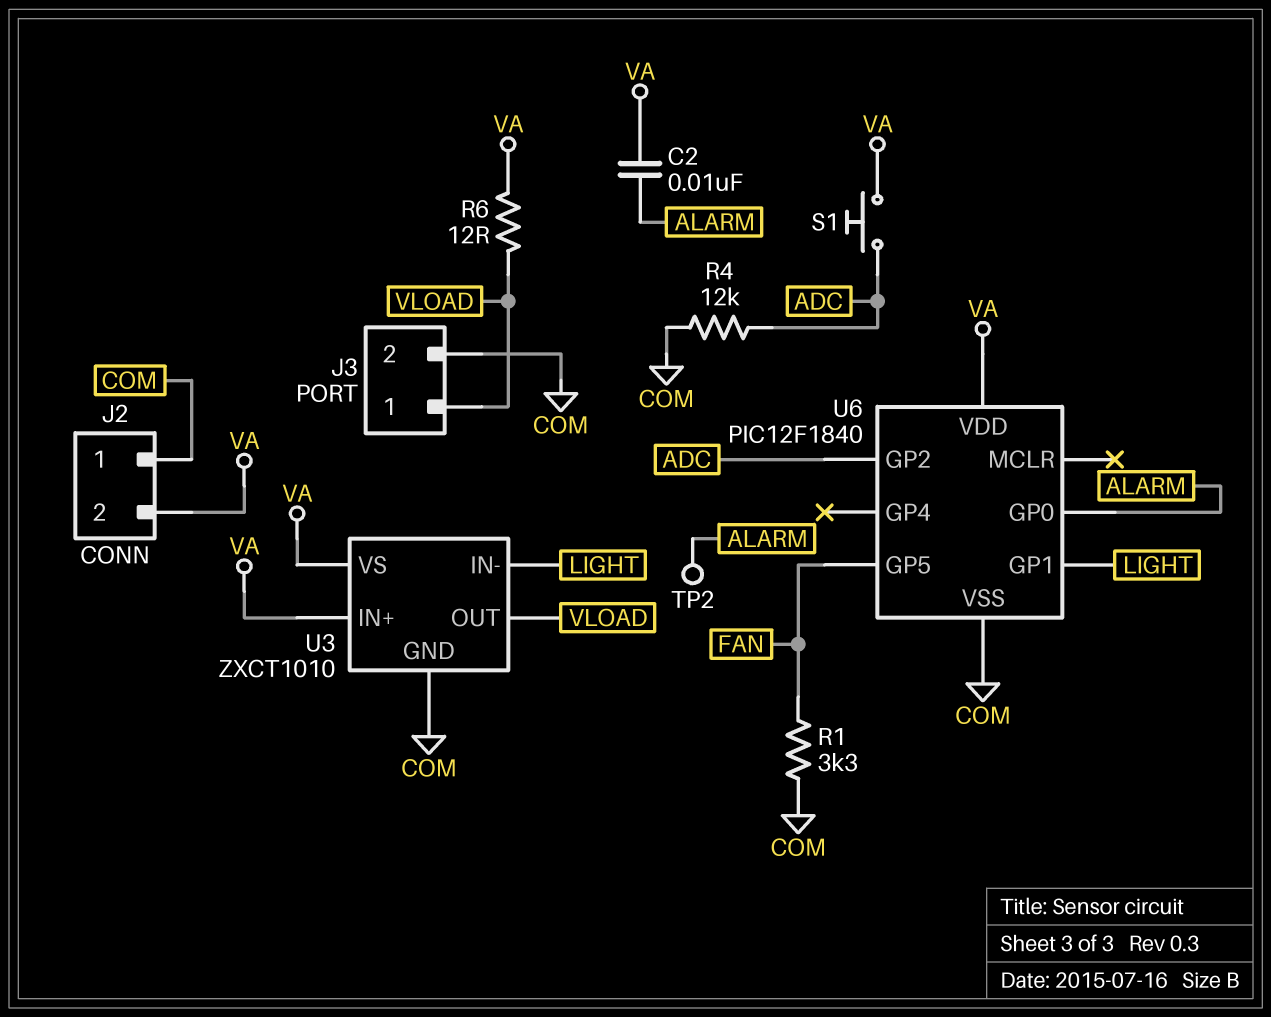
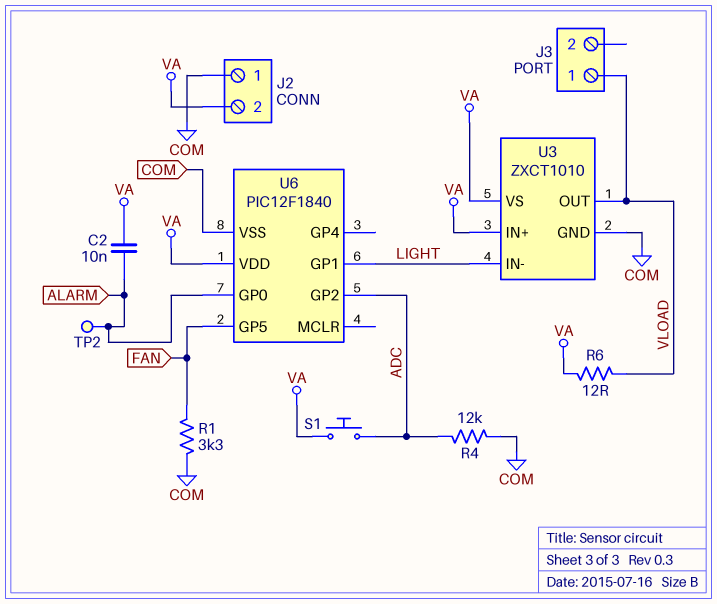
J3 pin 2: COM -> none

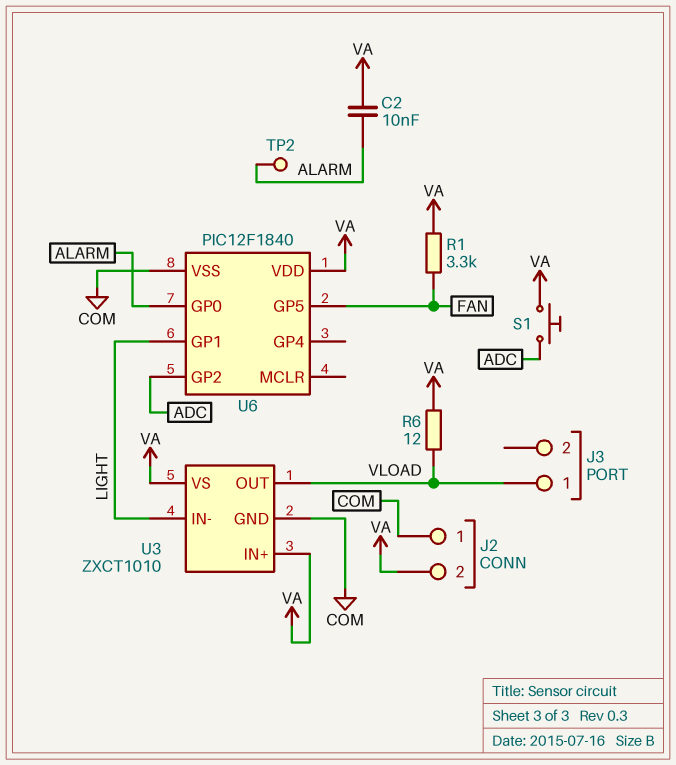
R1: 3.3k (COM, FAN) -> 3.3k (FAN, VA)
R4: 12k (ADC, COM) -> none

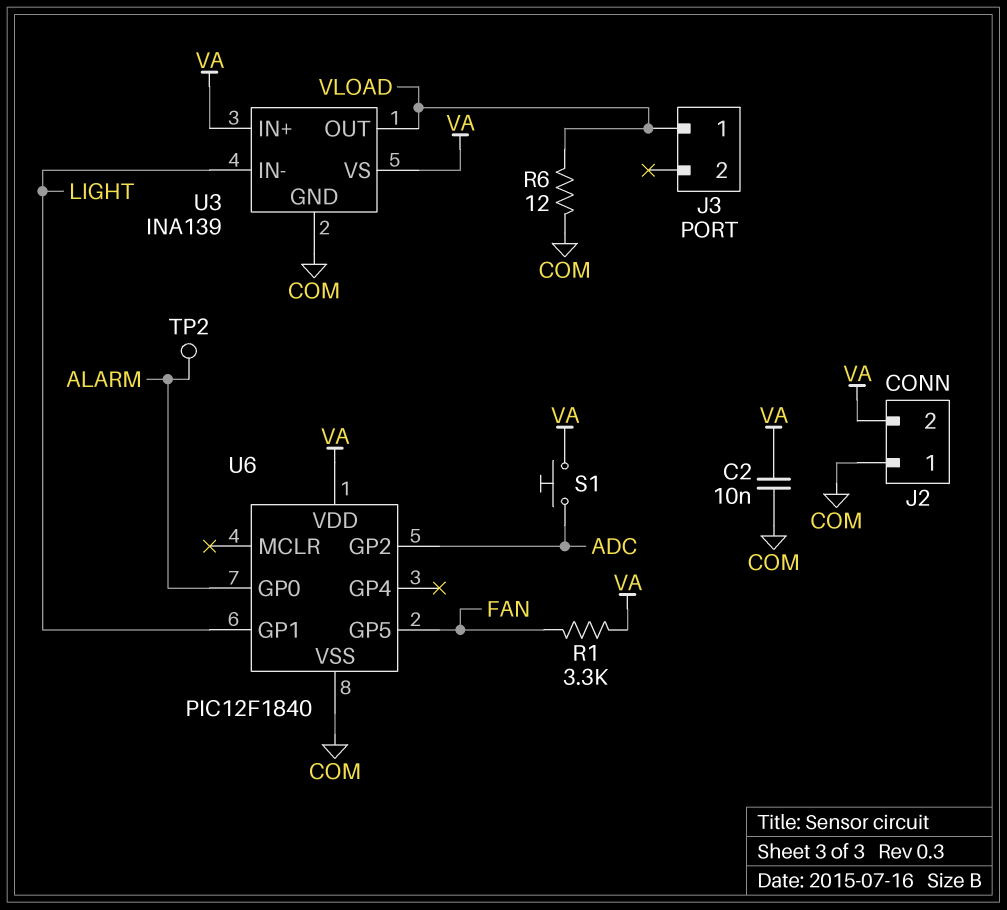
C2: 10nF (ALARM, VA) -> 10nF (COM, VA)
R6: 12 (VA, VLOAD) -> 12 (COM, VLOAD)
U3: ZXCT1010 -> INA139

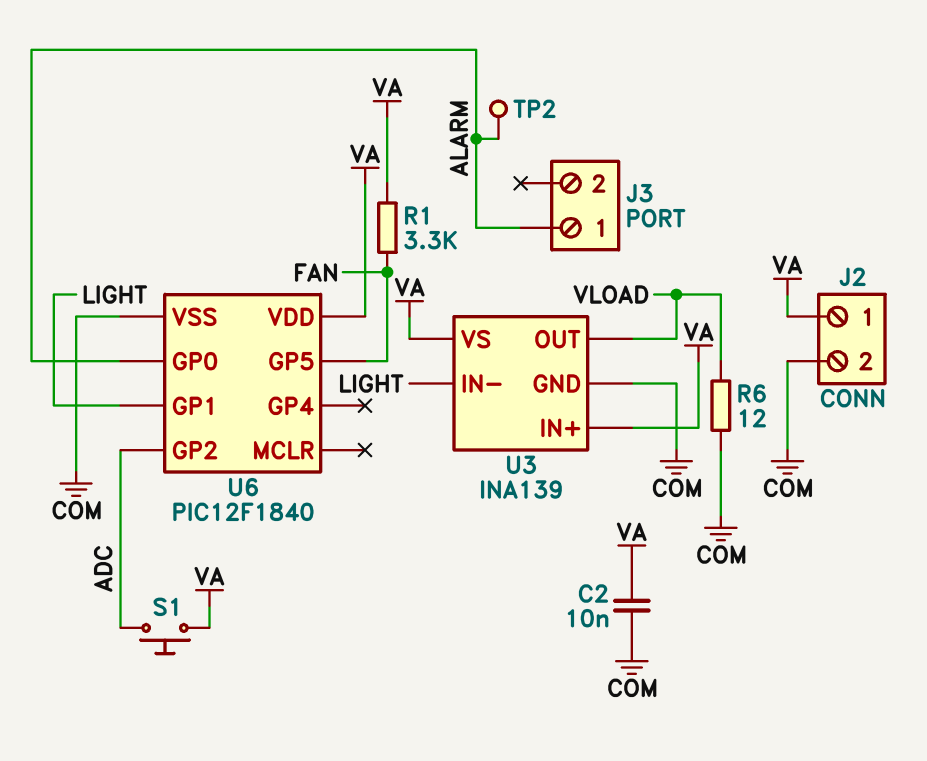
J2 pin 1: COM -> VA
J2 pin 2: VA -> COM
J3 pin 1: VLOAD -> ALARM

